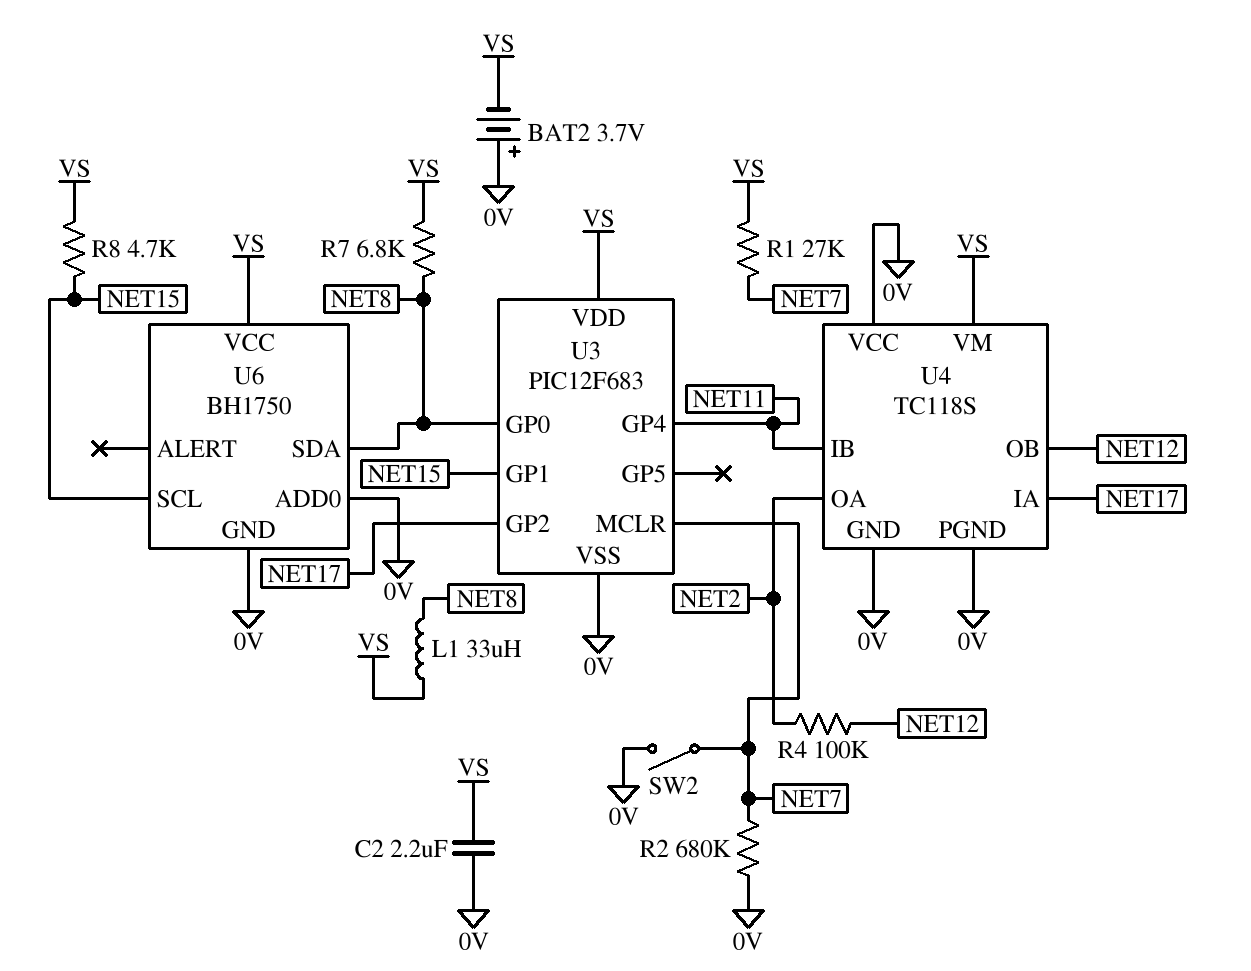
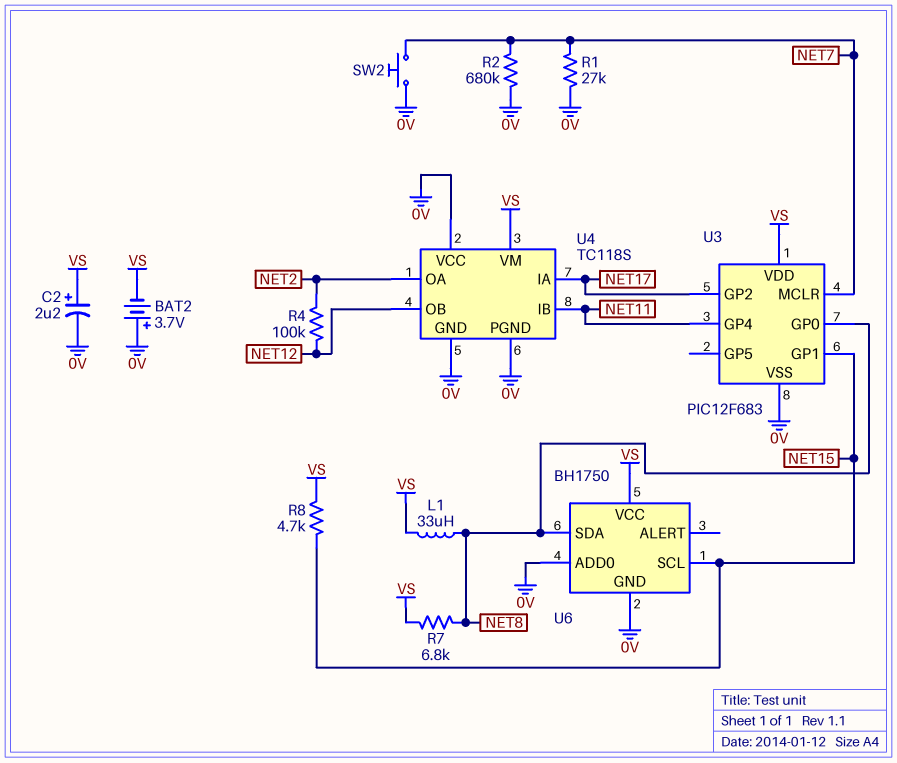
C2: 2.2uF (0V, VS) -> 2.2uF (plus VS, minus 0V)
R1: 27k (NET7, VS) -> 27k (0V, NET7)
SW2: switch (0V, NET7) -> button (0V, NET7)

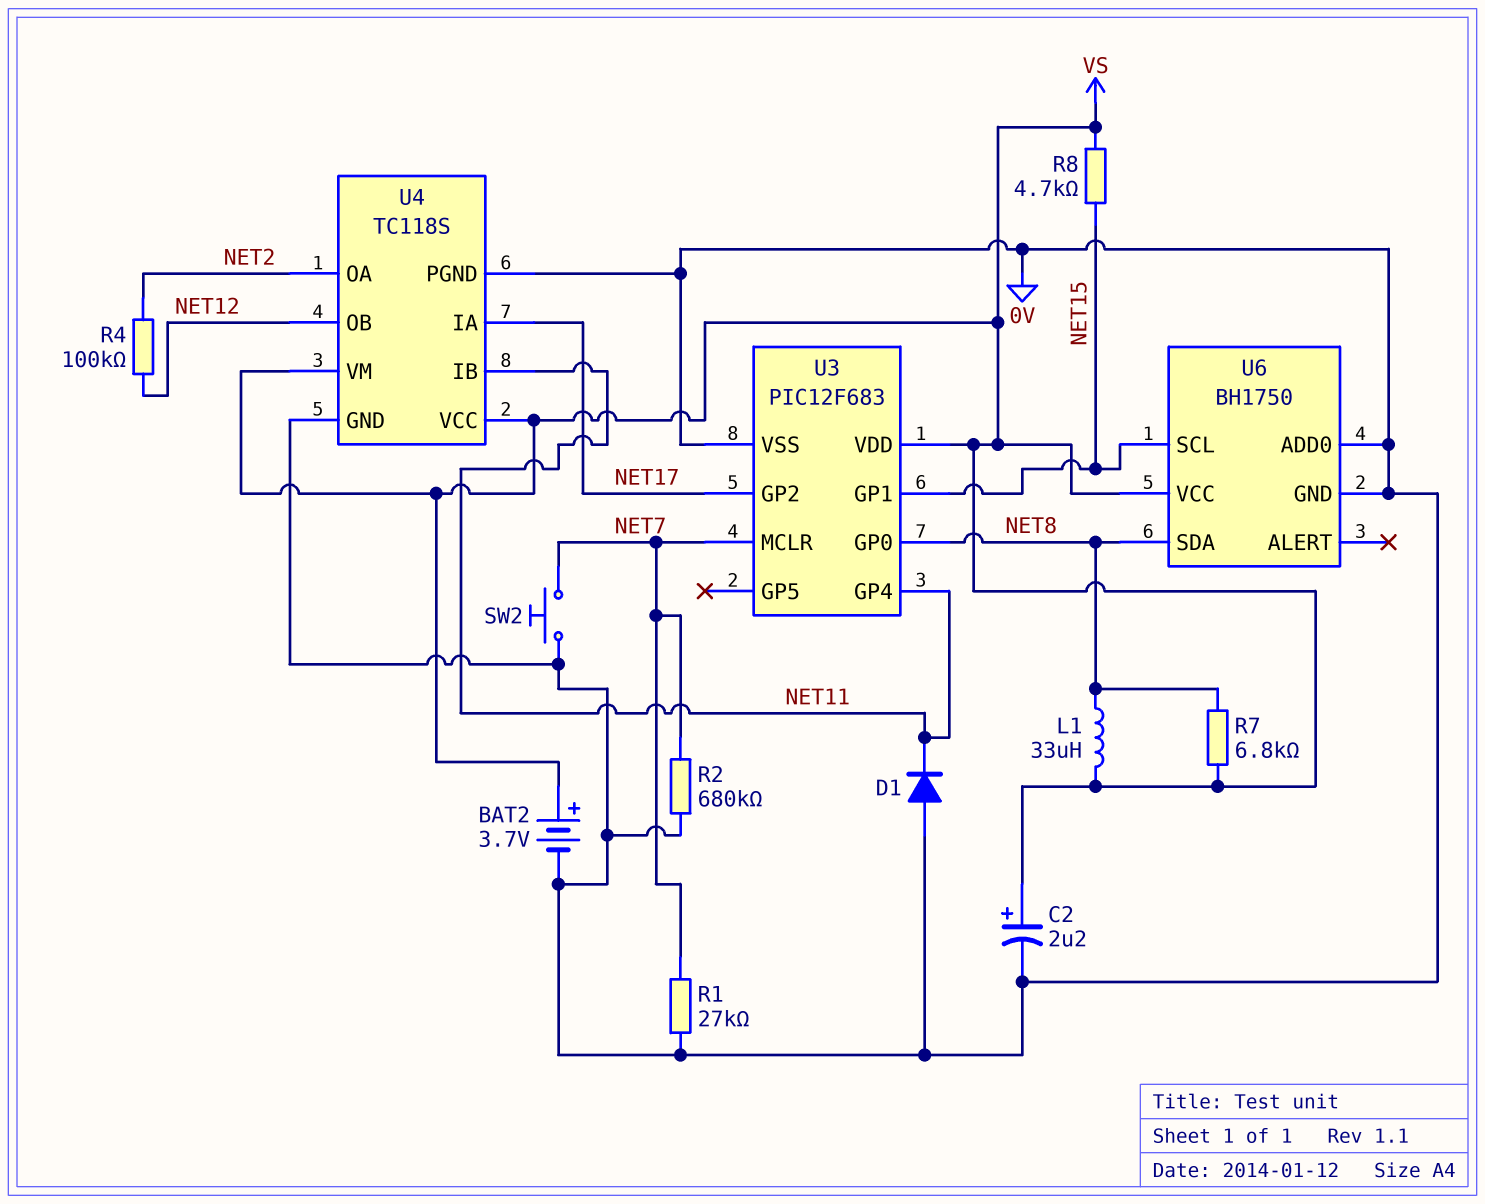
BAT2: 3.7V (plus 0V, minus VS) -> 3.7V (plus VS, minus 0V)
D1: none -> diode (A 0V, K NET11)
U4 pin VCC: 0V -> VS

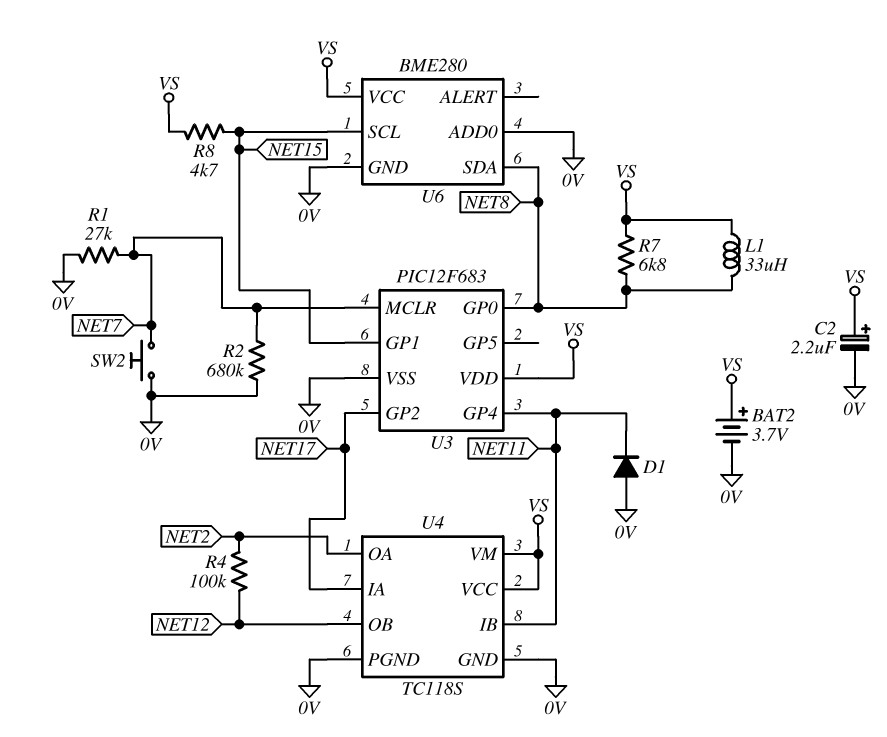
U6: BH1750 -> BME280

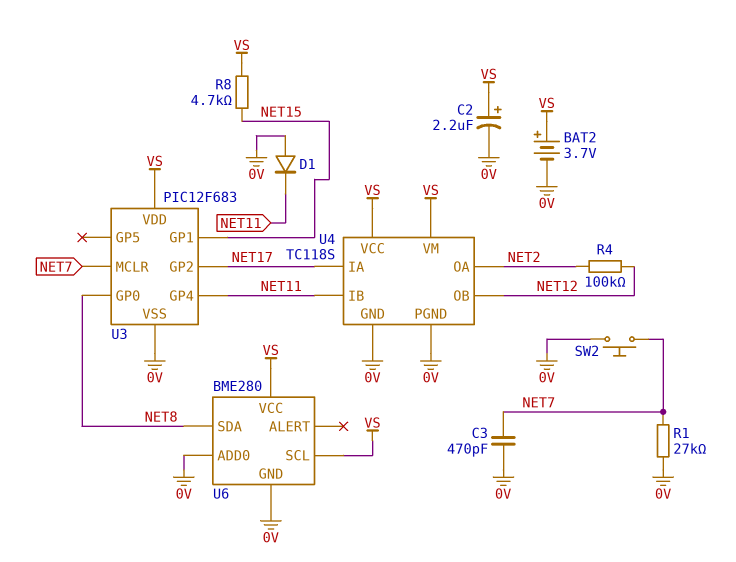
C3: none -> 470pF (0V, NET7)
L1: 33uH (NET8, VS) -> none
R2: 680k (0V, NET7) -> none
R7: 6.8k (NET8, VS) -> none
U6 pin SCL: NET15 -> VS

